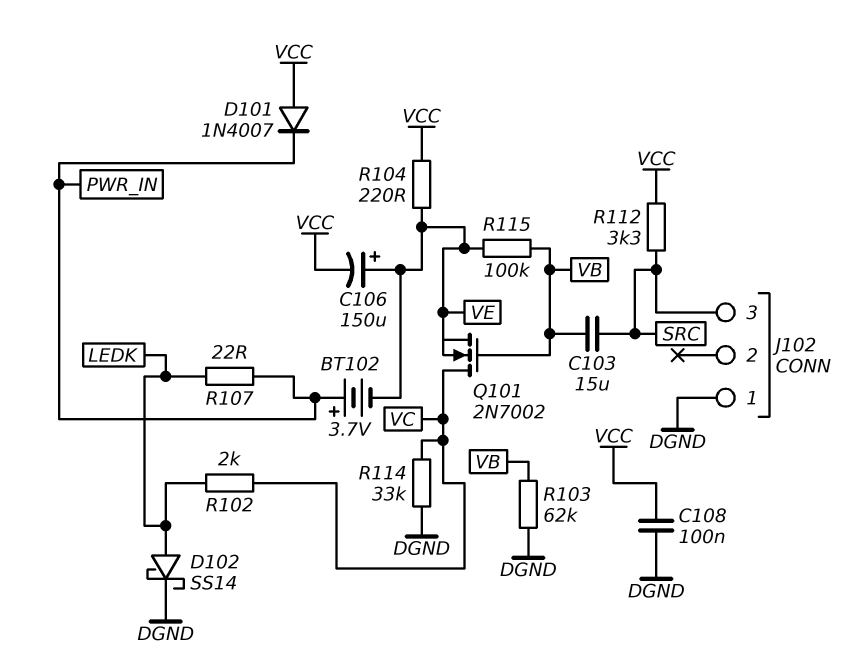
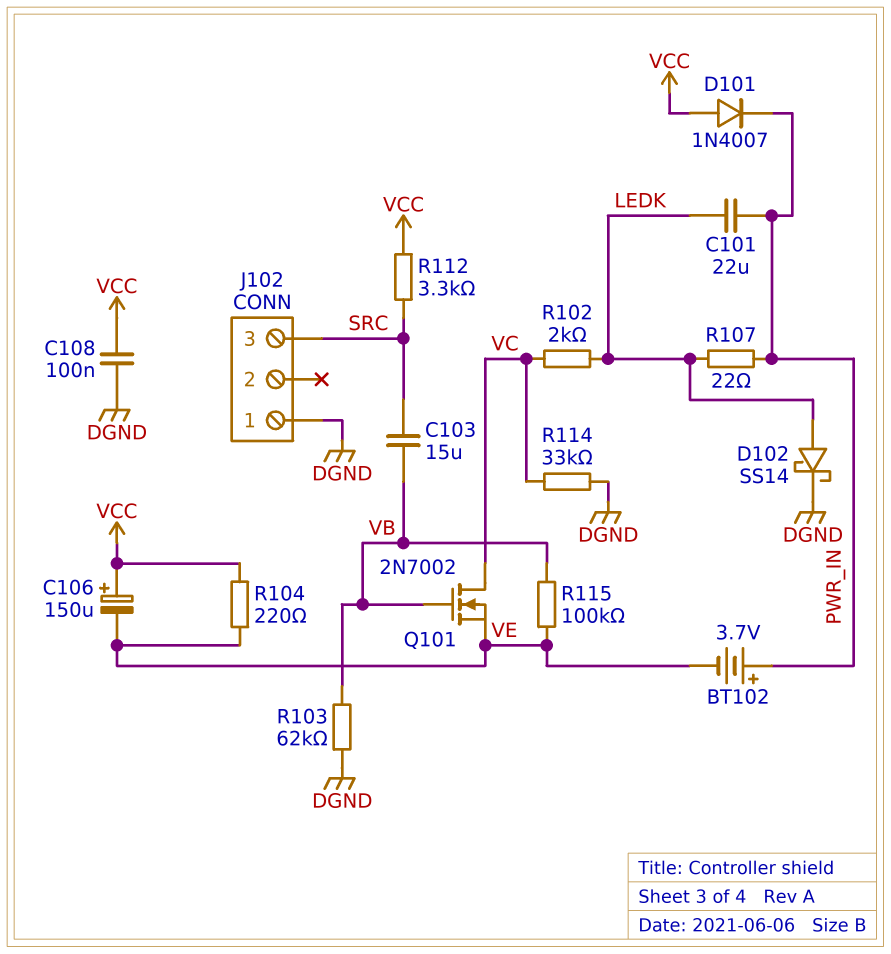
C101: none -> 22uF (LEDK, PWR_IN)
C106: 150uF (plus VE, minus VCC) -> 150uF (plus VCC, minus VE)

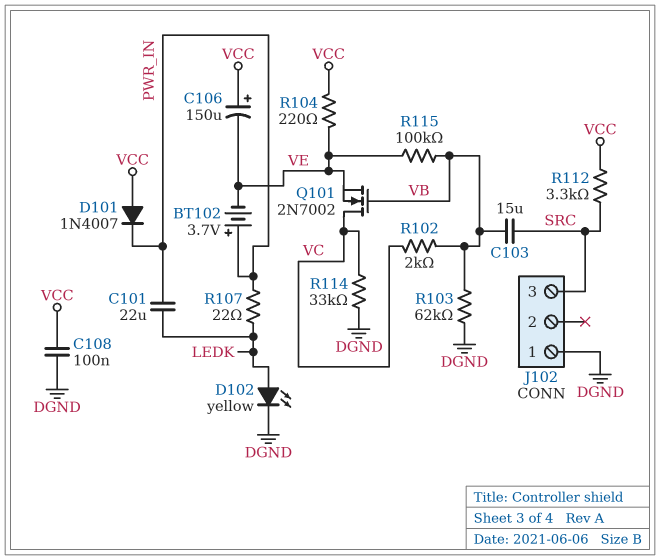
D102: schottky SS14 (A LEDK, K DGND) -> LED yellow (A LEDK, K DGND)
R102: 2k (LEDK, VC) -> 2k (VB, VC)

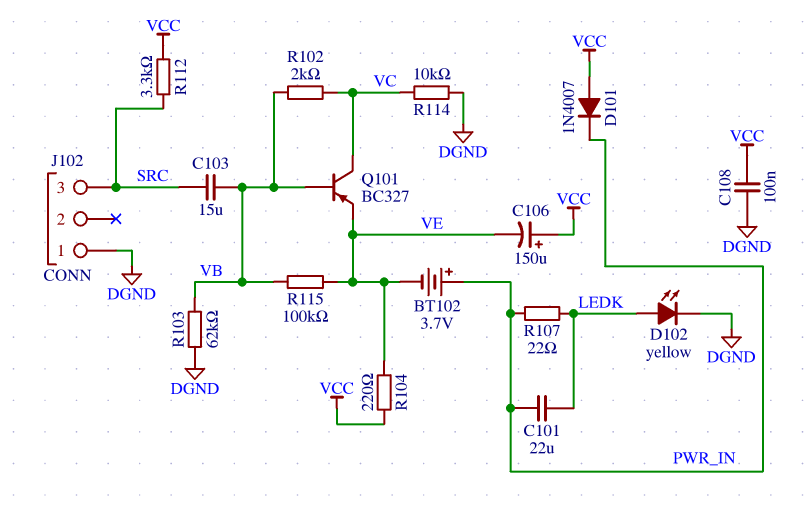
Q101: NMOS 2N7002 (G VB, D VC, S VE) -> PNP BC327 (B VB, C VC, E VE)
R114: 33k (DGND, VC) -> 10k (DGND, VC)

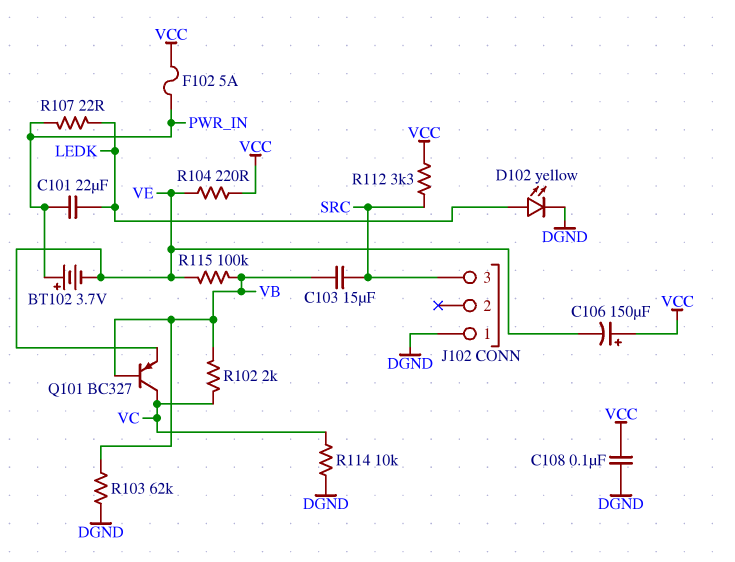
D101: diode 1N4007 (A VCC, K PWR_IN) -> none
F102: none -> 5A (PWR_IN, VCC)

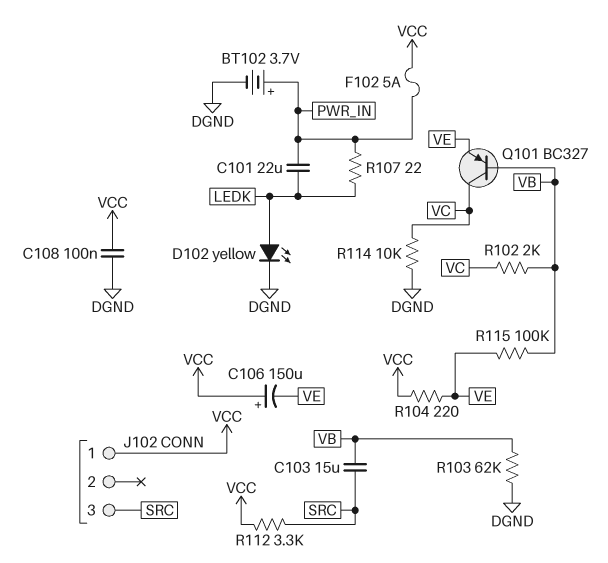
BT102: 3.7V (plus PWR_IN, minus VE) -> 3.7V (plus PWR_IN, minus DGND)
J102 pin 1: DGND -> VCC

